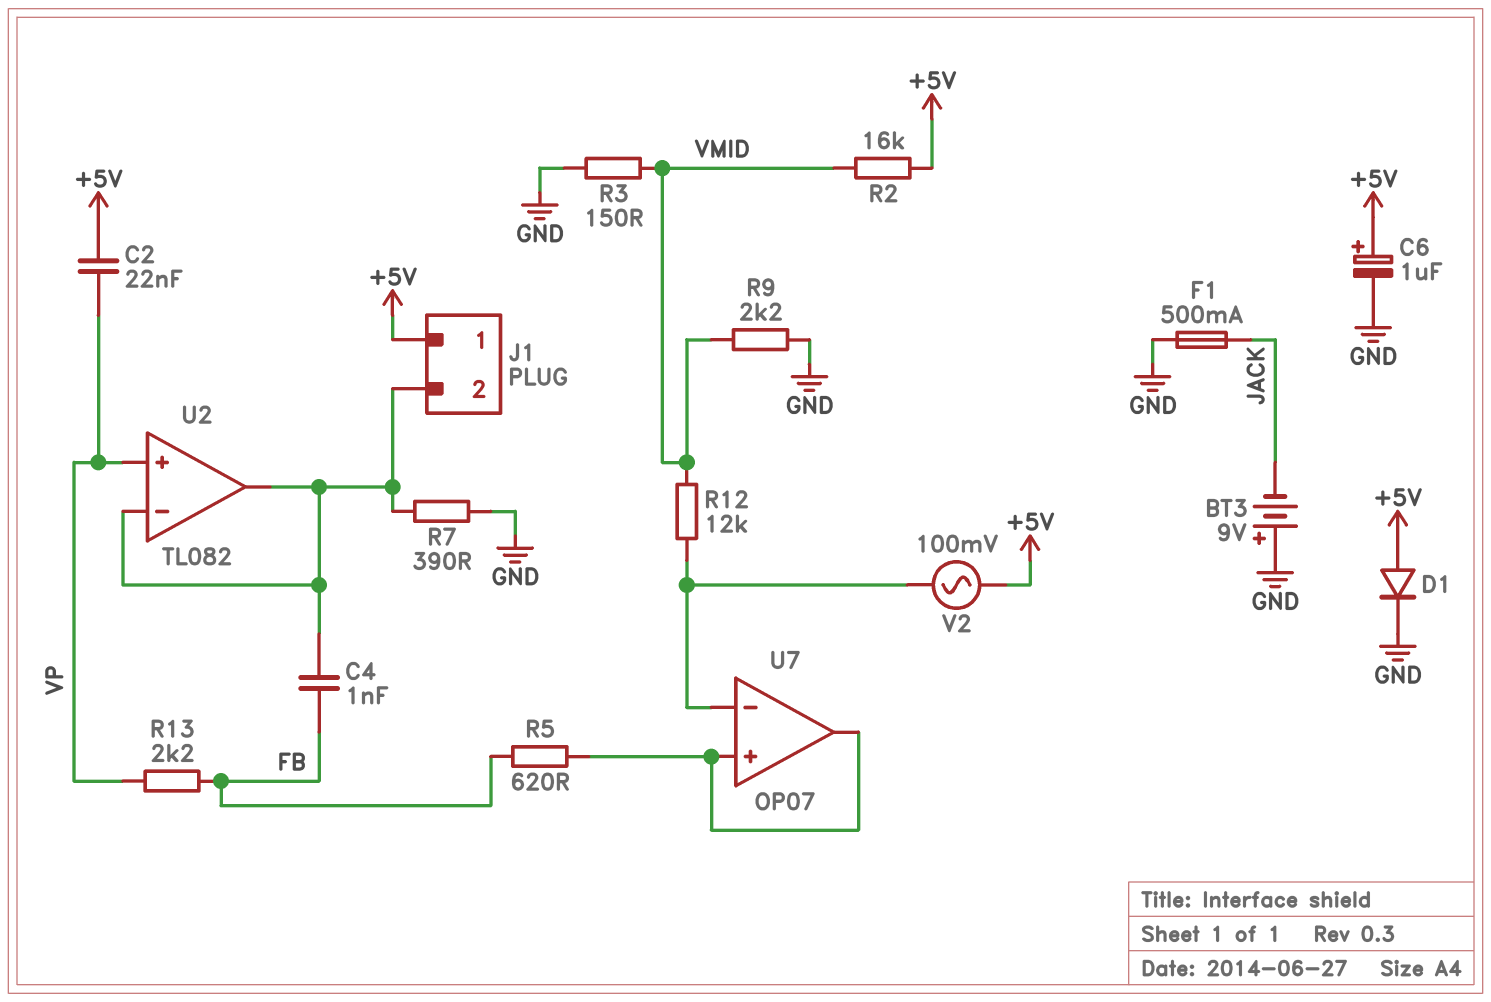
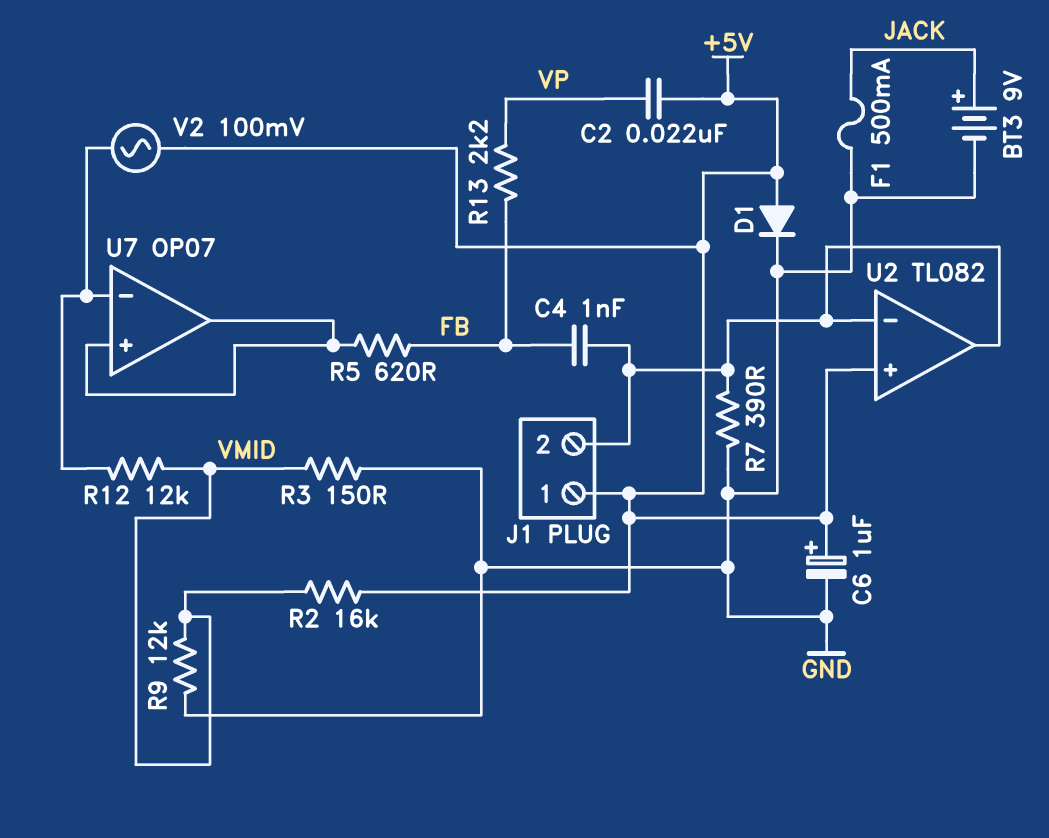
BT3: 9V (plus GND, minus JACK) -> 9V (plus JACK, minus GND)
R9: 2.2k (GND, VMID) -> 12k (GND, VMID)
U2 pin in+: VP -> +5V

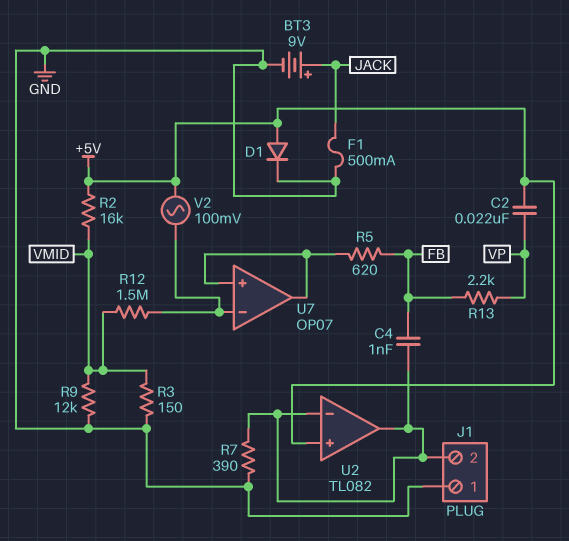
C6: 1uF (plus +5V, minus GND) -> none
J1 pin 1: +5V -> GND
R12: 12k (U7/in-, VMID) -> 1.5M (U7/in-, VMID)

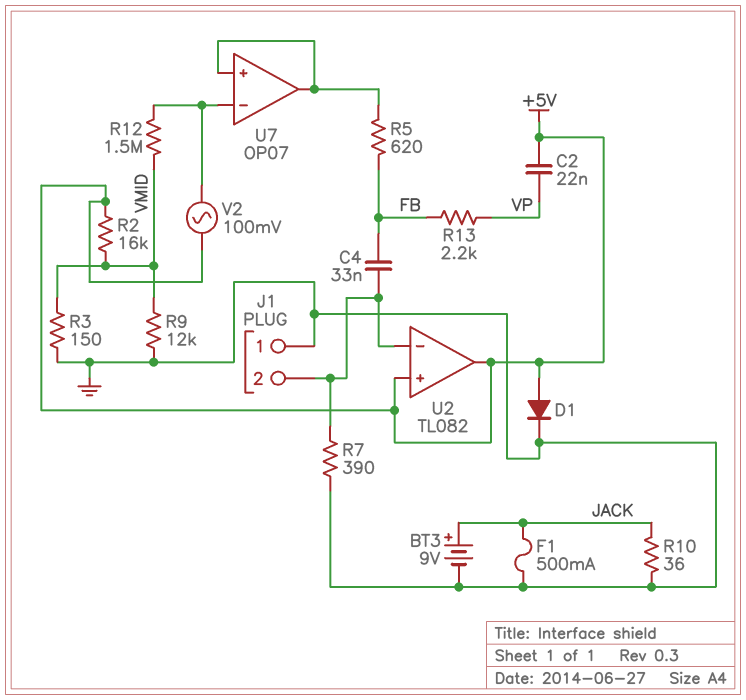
C4: 1nF (FB, J1/2) -> 33nF (FB, J1/2)
R10: none -> 36 (GND, JACK)
U2 pin out: J1/2 -> +5V

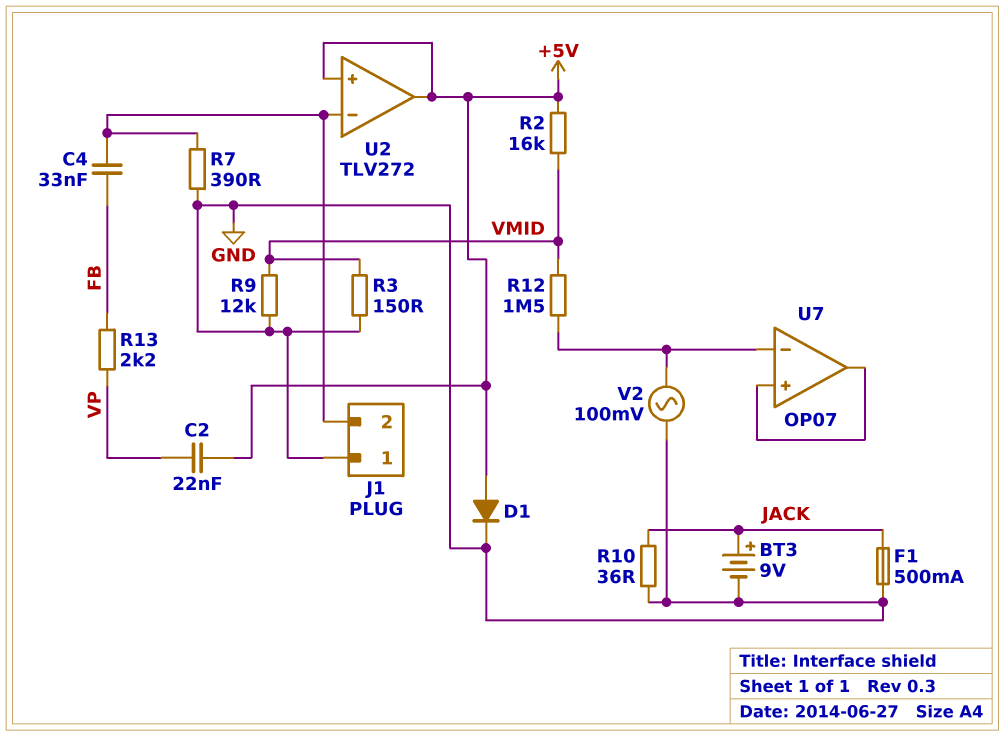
R5: 620 (FB, U7/in+) -> none
U2: TL082 -> TLV272
V2: AC 100mV (+5V, U7/in-) -> AC 100mV (GND, U7/in-)

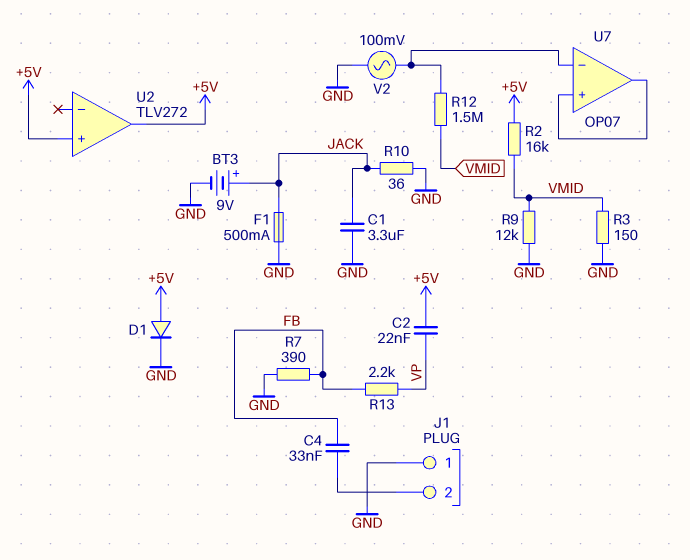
C1: none -> 3.3uF (GND, JACK)
R7: 390 (GND, J1/2) -> 390 (FB, GND)
U2 pin in-: J1/2 -> none

